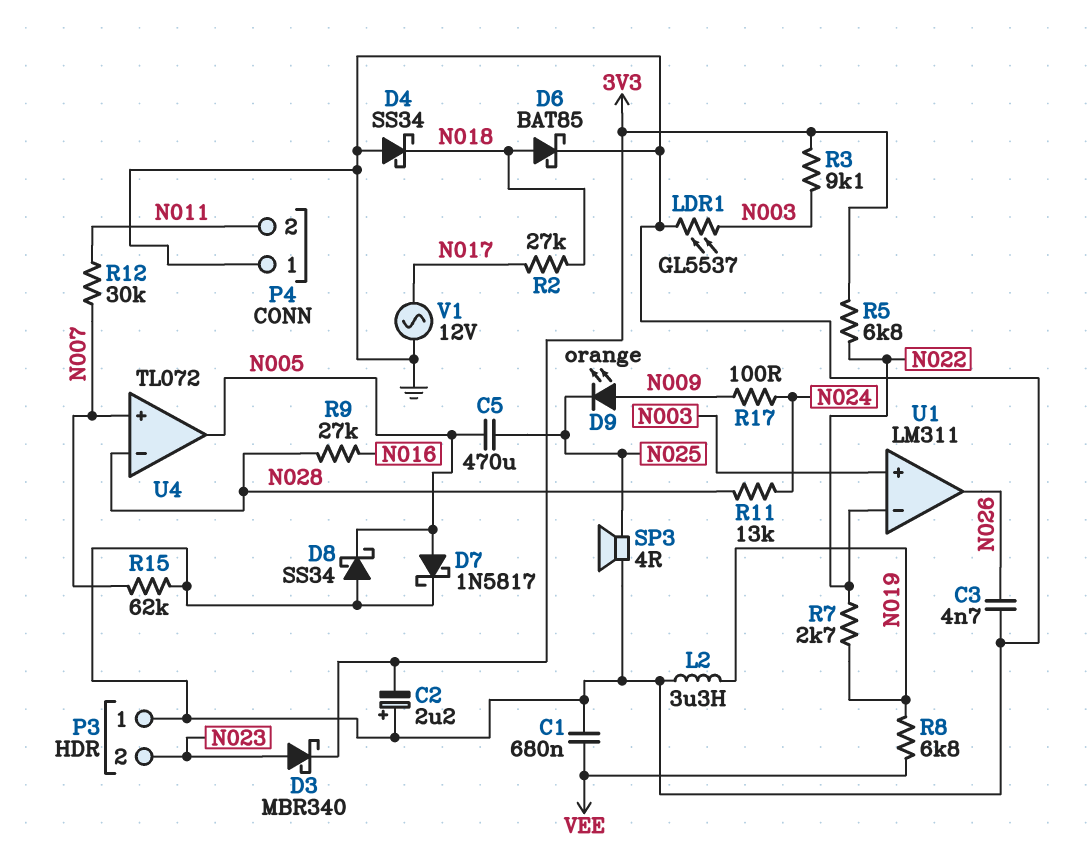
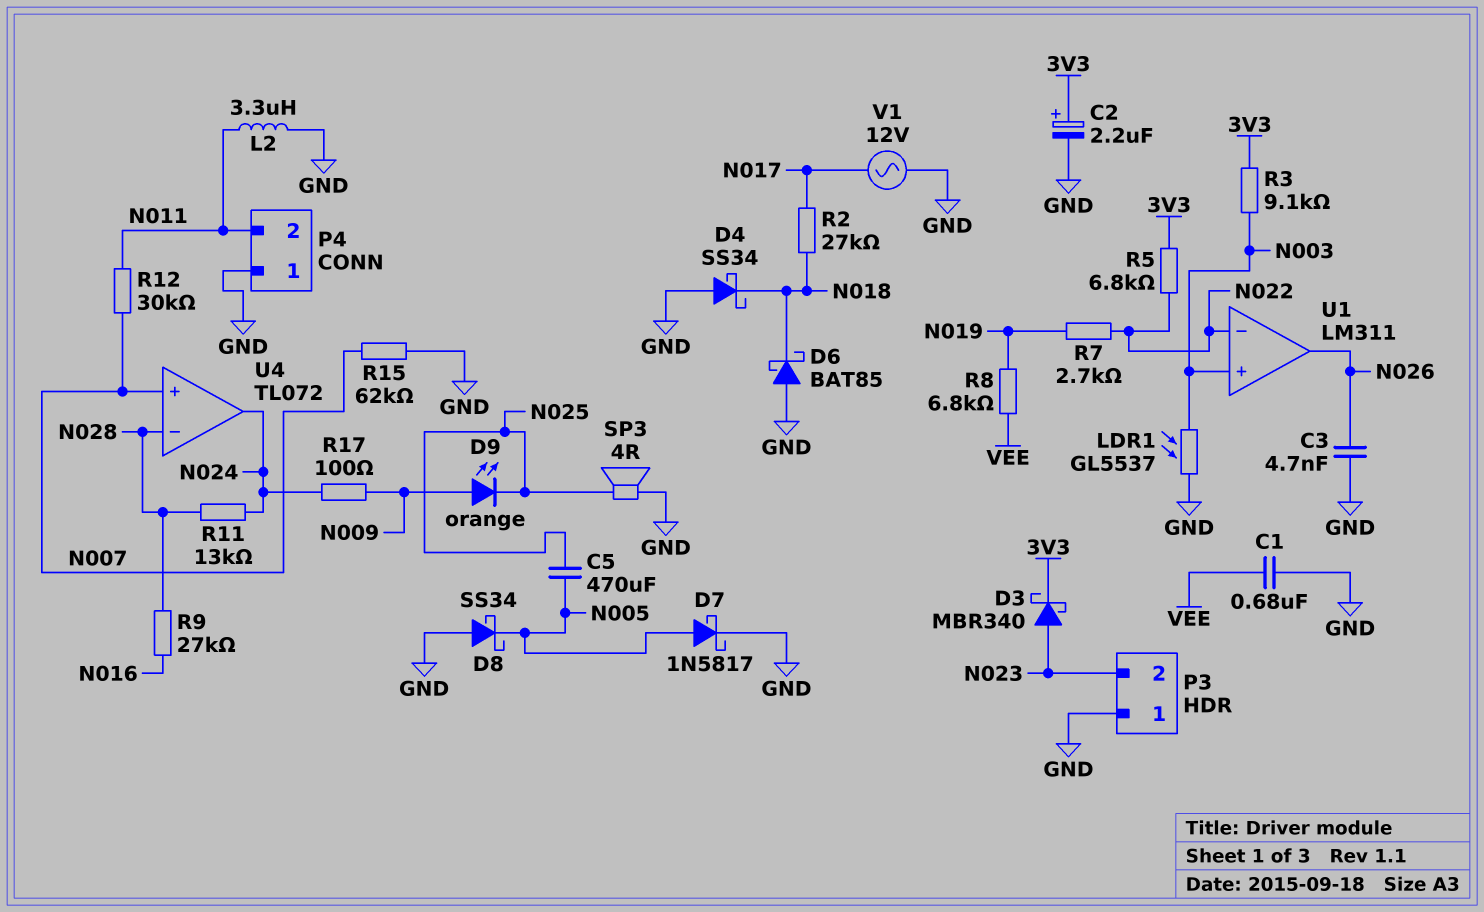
C2: 2.2uF (plus GND, minus 3V3) -> 2.2uF (plus 3V3, minus GND)
D6: schottky BAT85 (A N018, K GND) -> schottky BAT85 (A GND, K N018)
L2: 3.3uH (GND, N019) -> 3.3uH (GND, N011)
U4 pin out: N005 -> N024

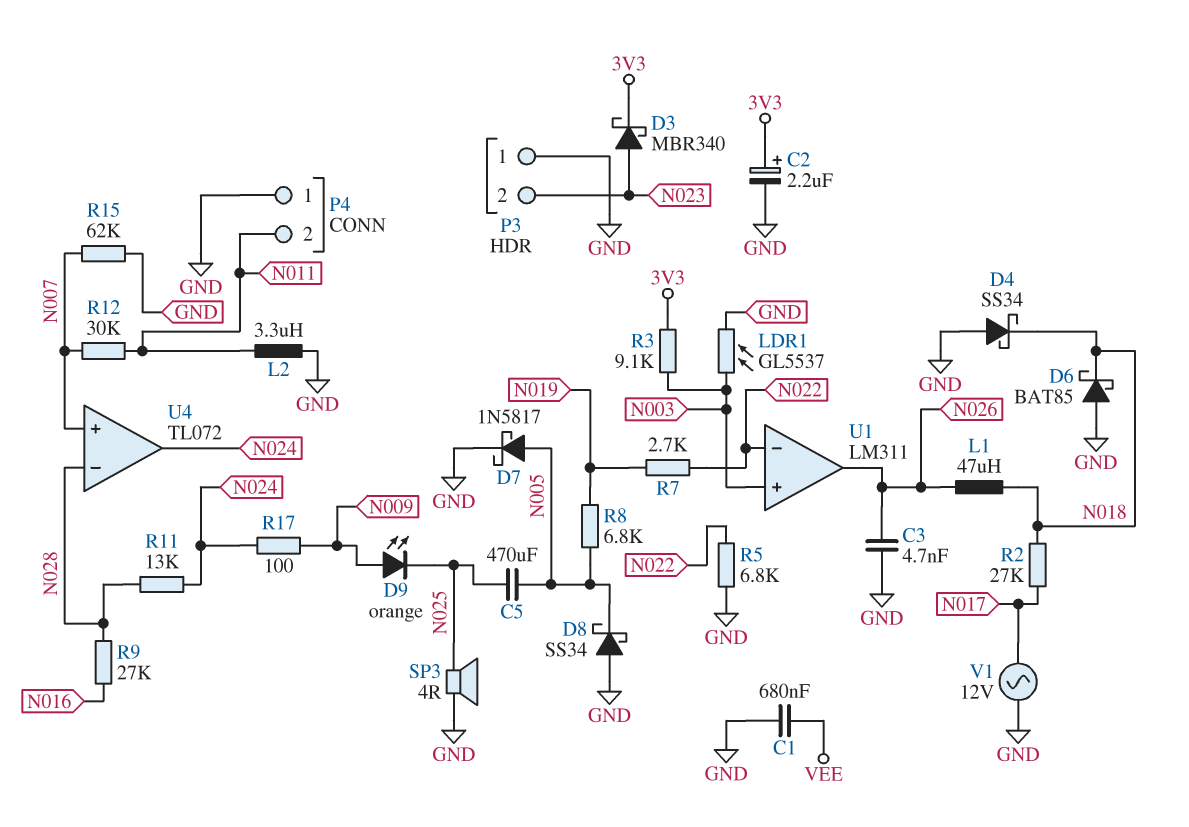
L1: none -> 47uH (N018, N026)
R5: 6.8k (3V3, N022) -> 6.8k (GND, N022)
R8: 6.8k (N019, VEE) -> 6.8k (N005, N019)

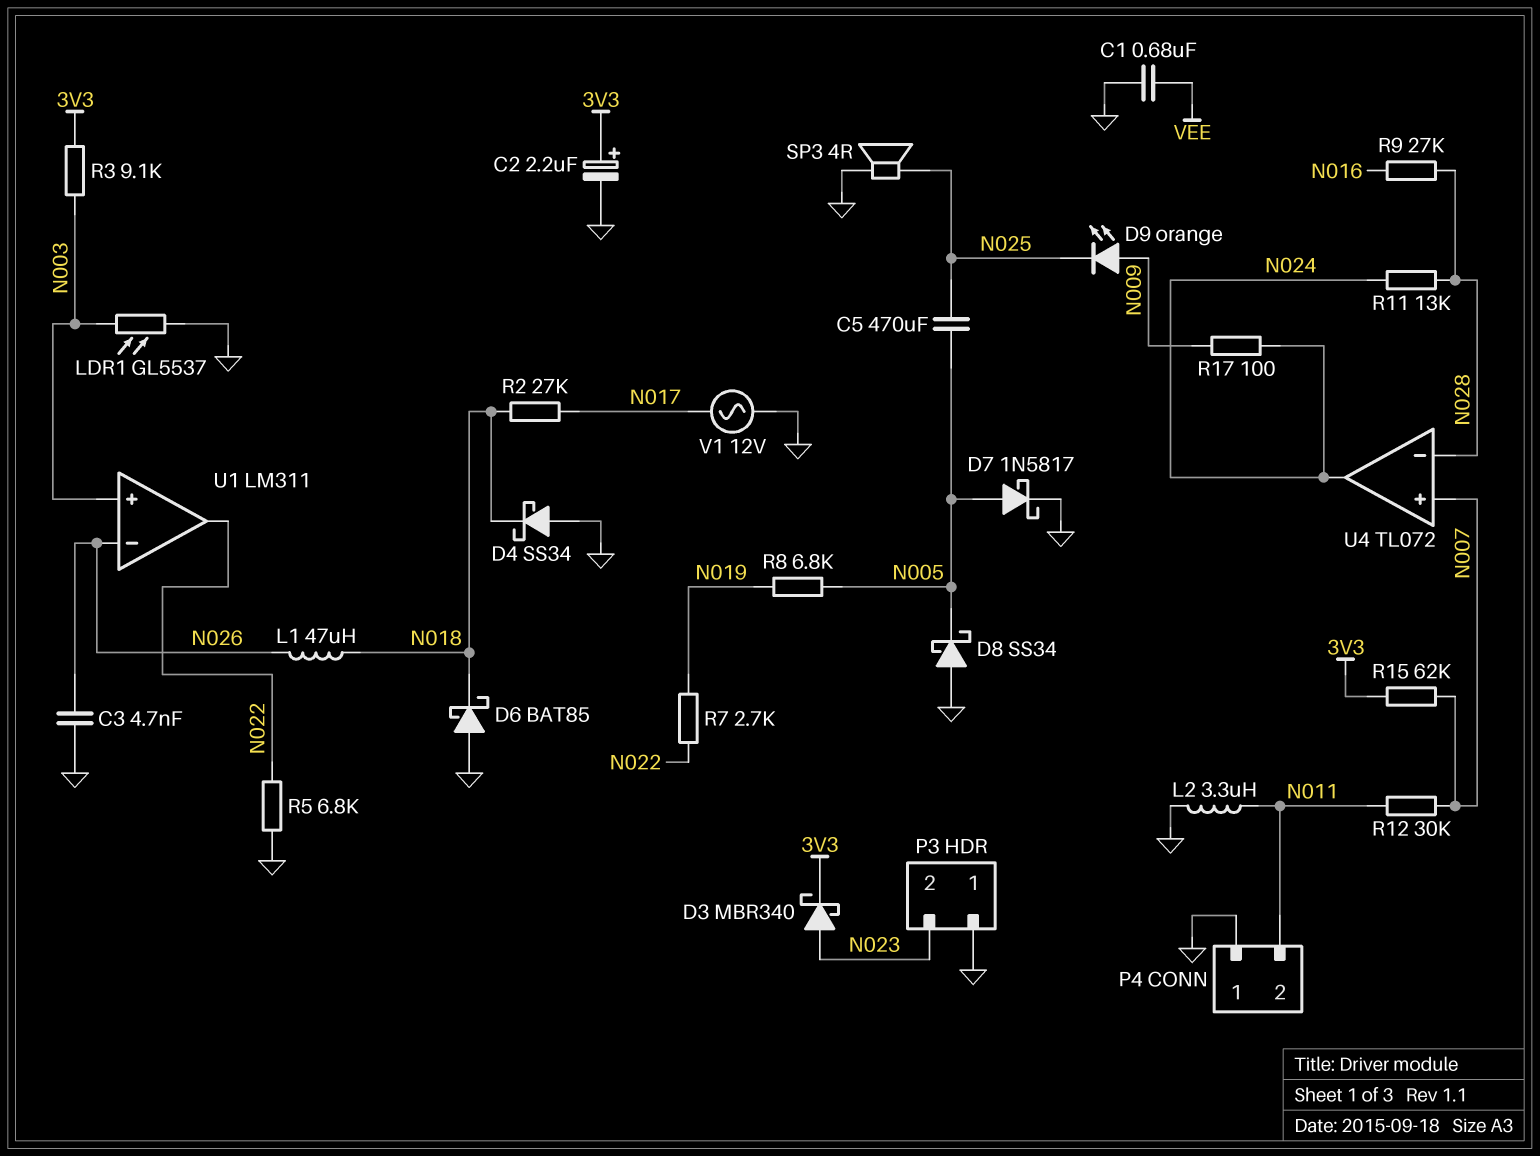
R15: 62k (GND, N007) -> 62k (3V3, N007)
U1 pin in-: N022 -> N026
U1 pin out: N026 -> N022

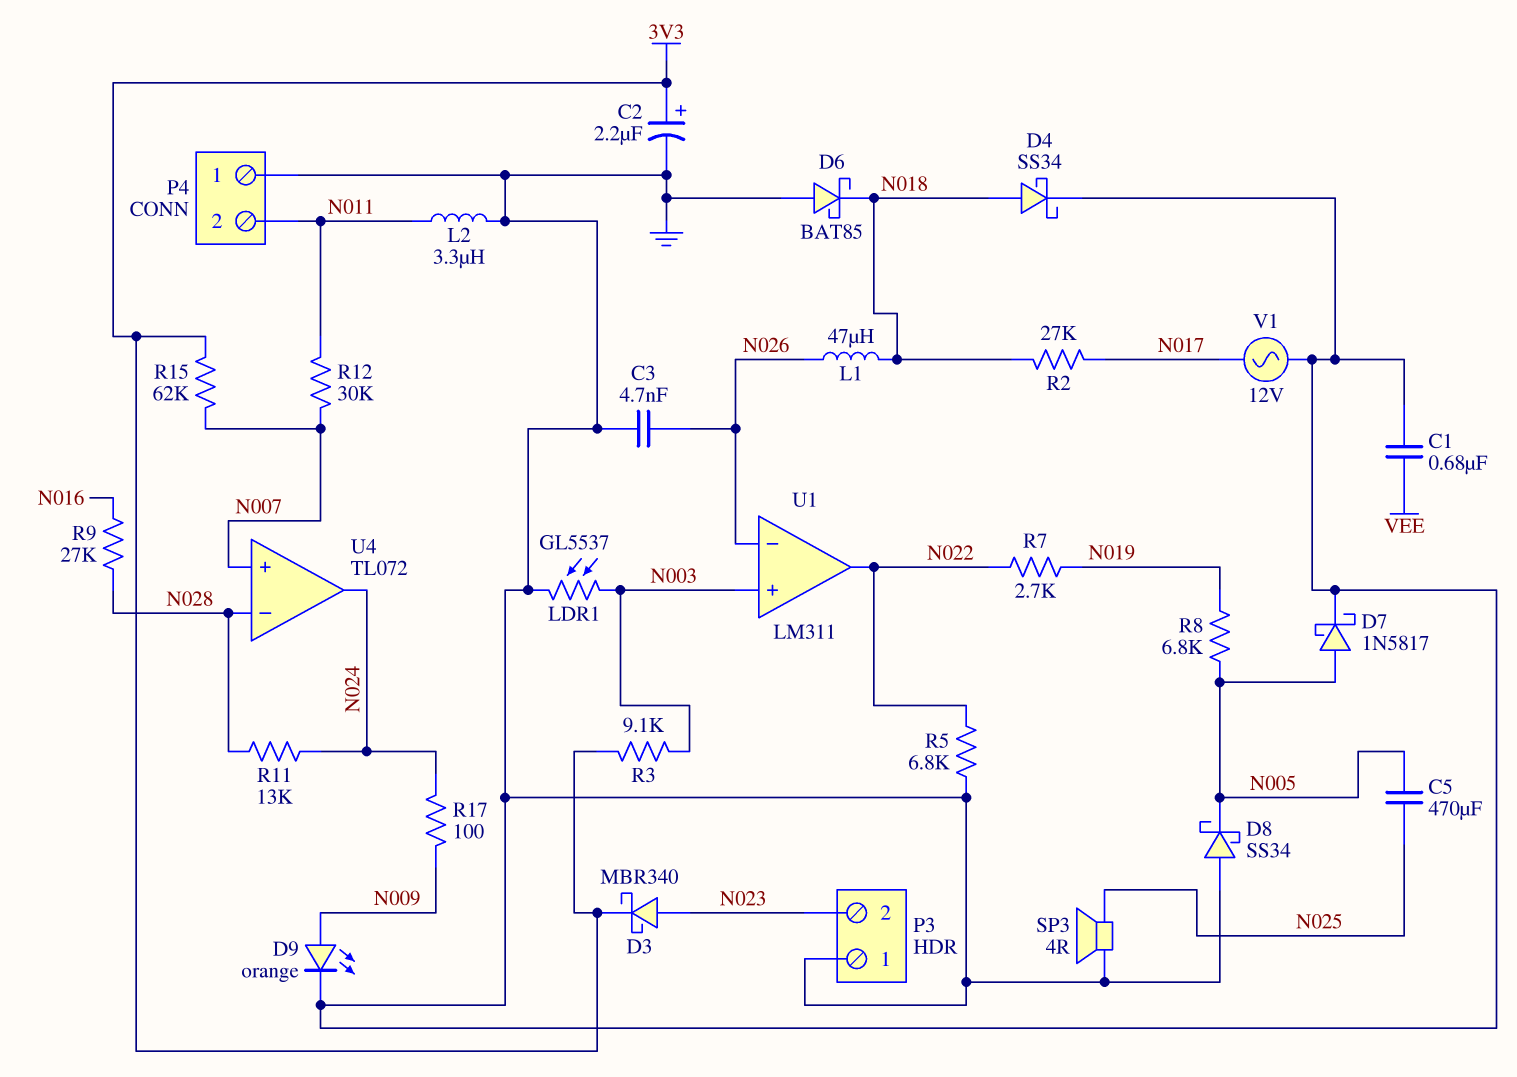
D4: schottky SS34 (A GND, K N018) -> schottky SS34 (A N018, K GND)
D9: LED orange (A N009, K N025) -> LED orange (A N009, K GND)

